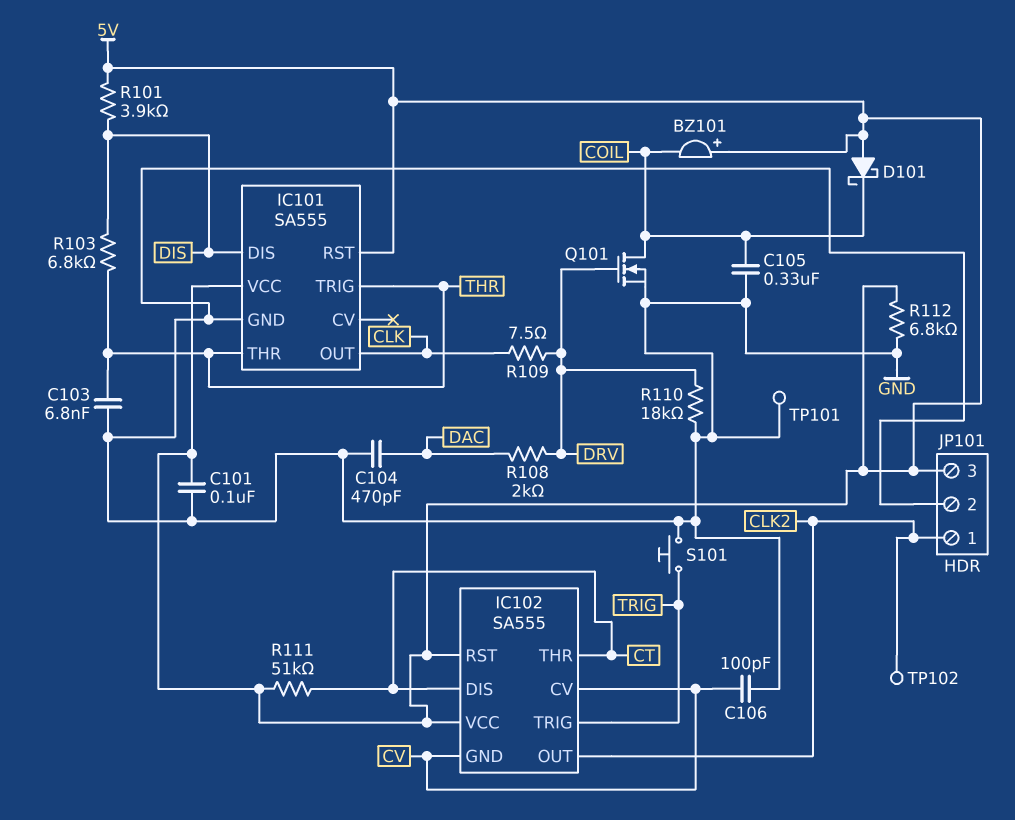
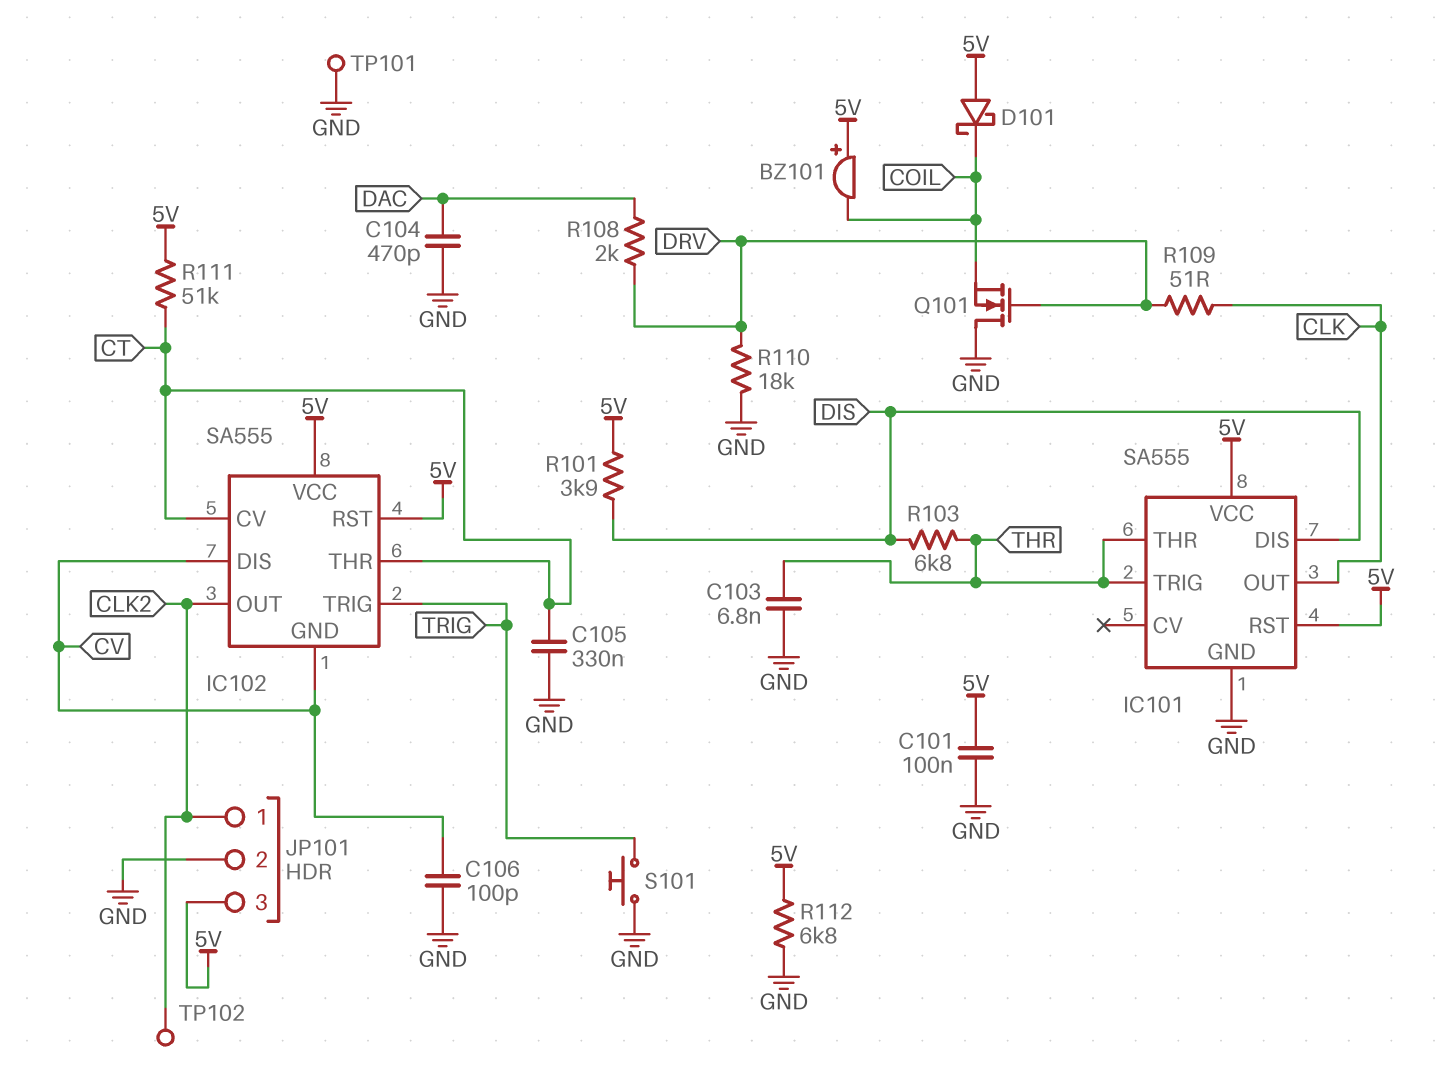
C105: 330nF (COIL, GND) -> 330nF (CT, GND)
IC102 pin CV: CV -> CT
IC102 pin DIS: CT -> CV
Q101: NMOS (G DRV, D COIL, S GND) -> NMOS (G DRV, D GND, S COIL)
R109: 7.5 (CLK, DRV) -> 51 (CLK, DRV)

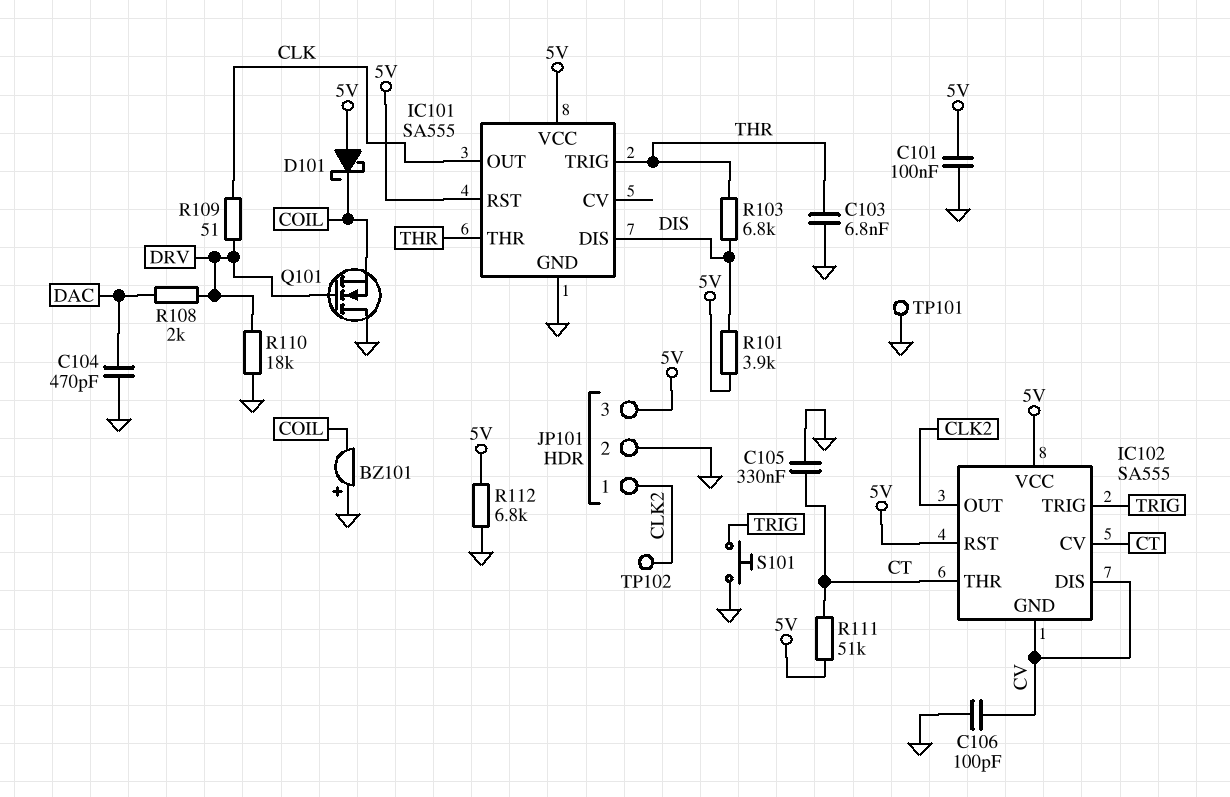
BZ101: buzzer (plus 5V, minus COIL) -> buzzer (plus GND, minus COIL)

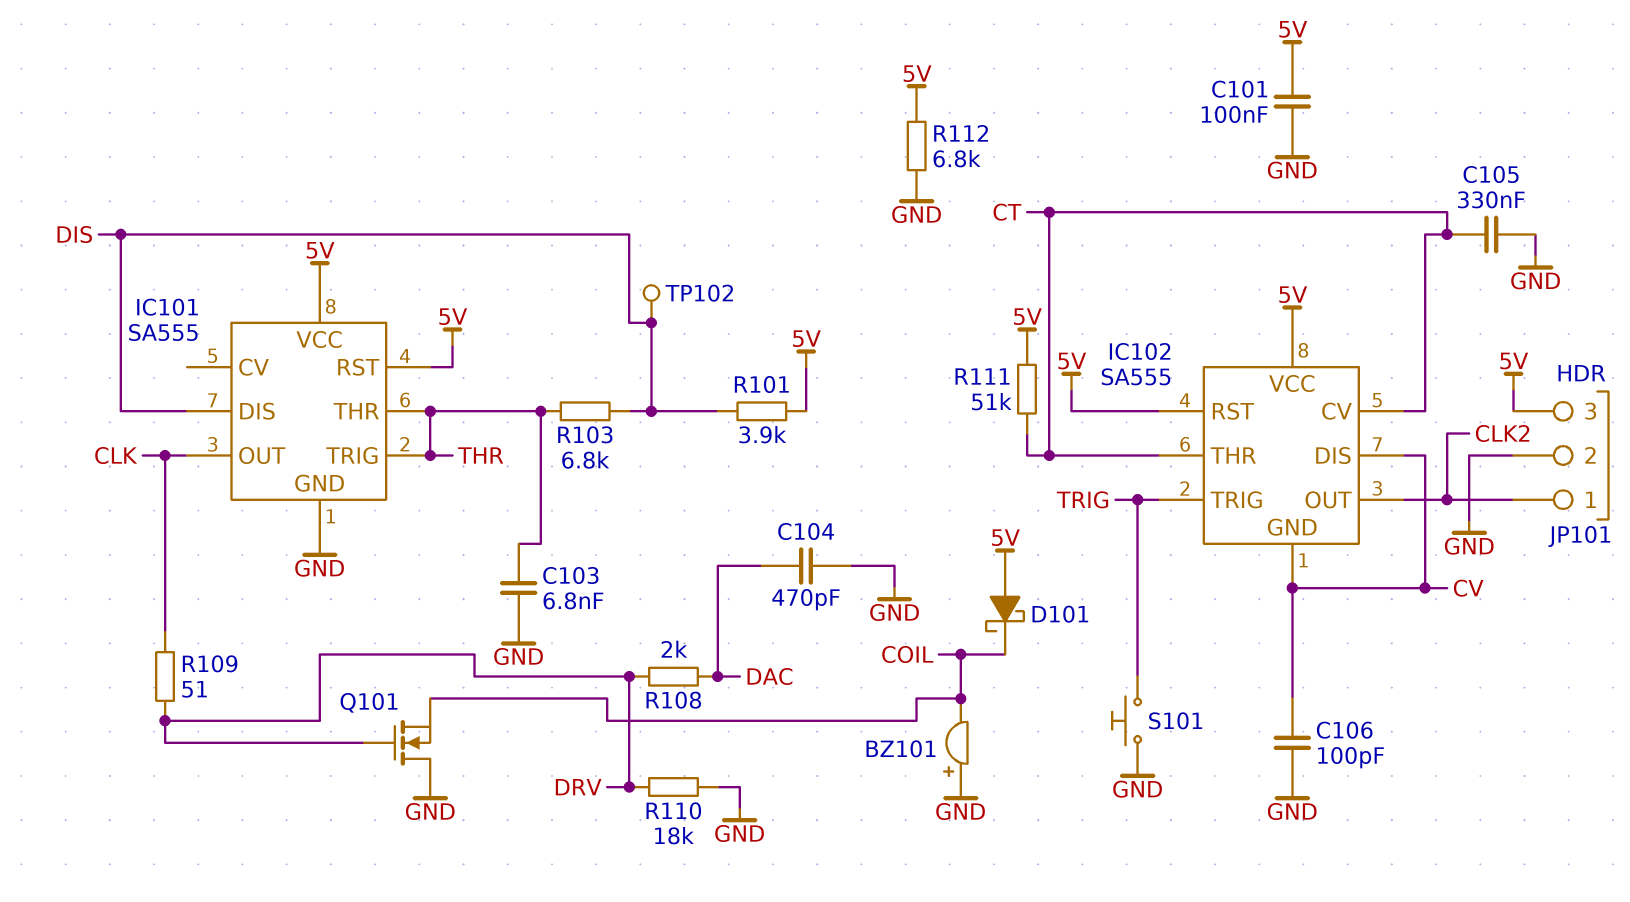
TP101: test point (GND) -> none
TP102: test point (CLK2) -> test point (DIS)

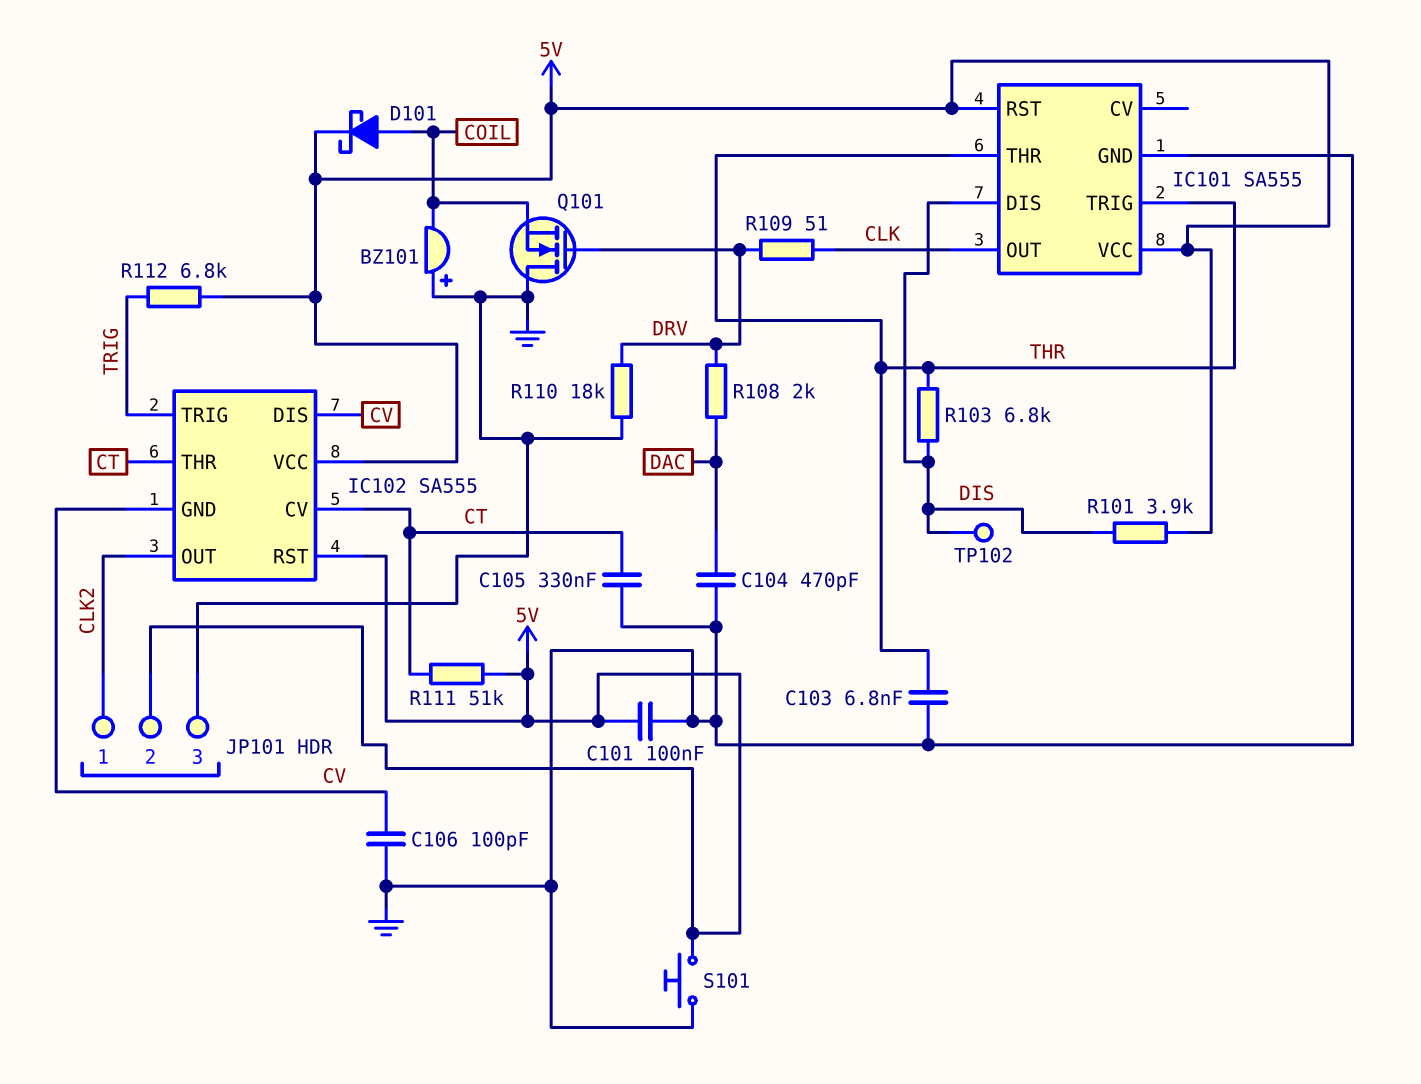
D101: schottky (A 5V, K COIL) -> schottky (A COIL, K 5V)
JP101 pin 2: GND -> 5V
JP101 pin 3: 5V -> GND
R112: 6.8k (5V, GND) -> 6.8k (5V, TRIG)
S101: button (GND, TRIG) -> button (5V, GND)

